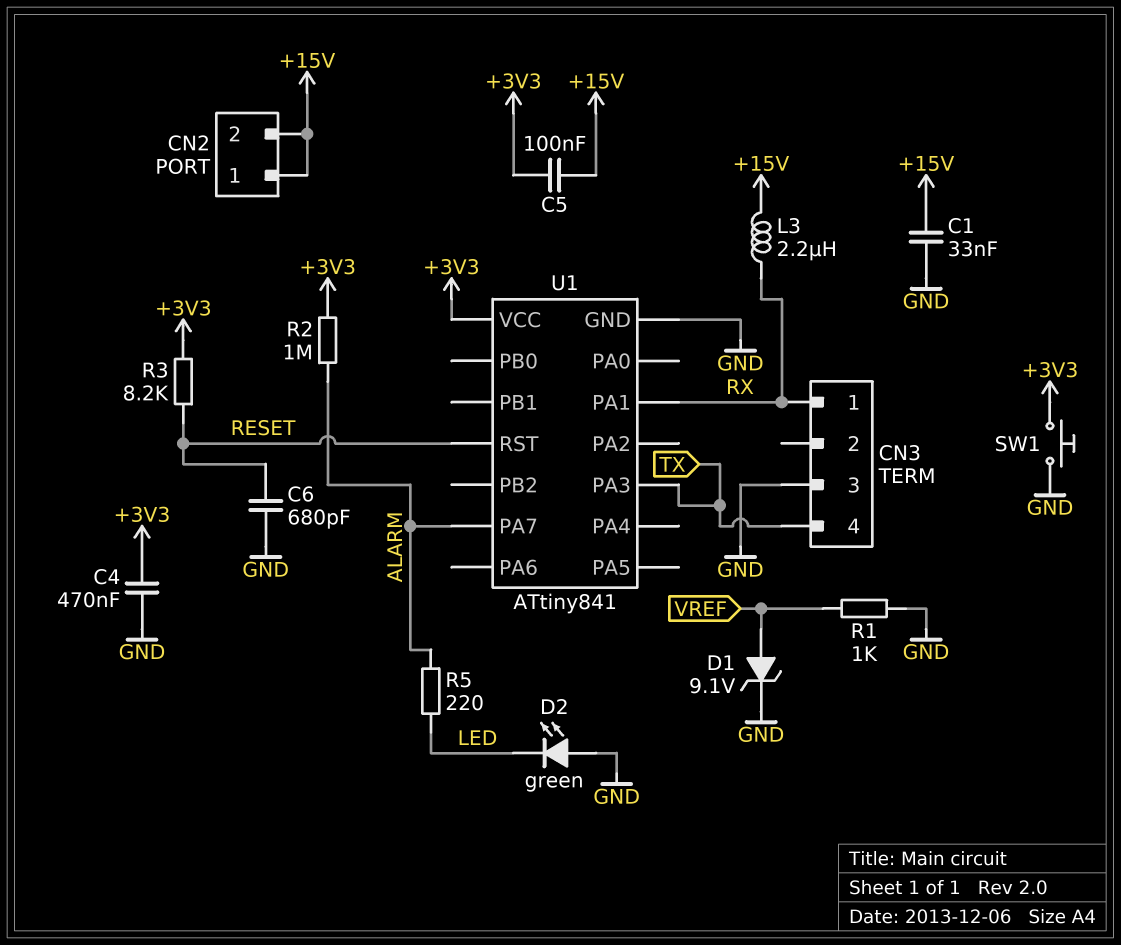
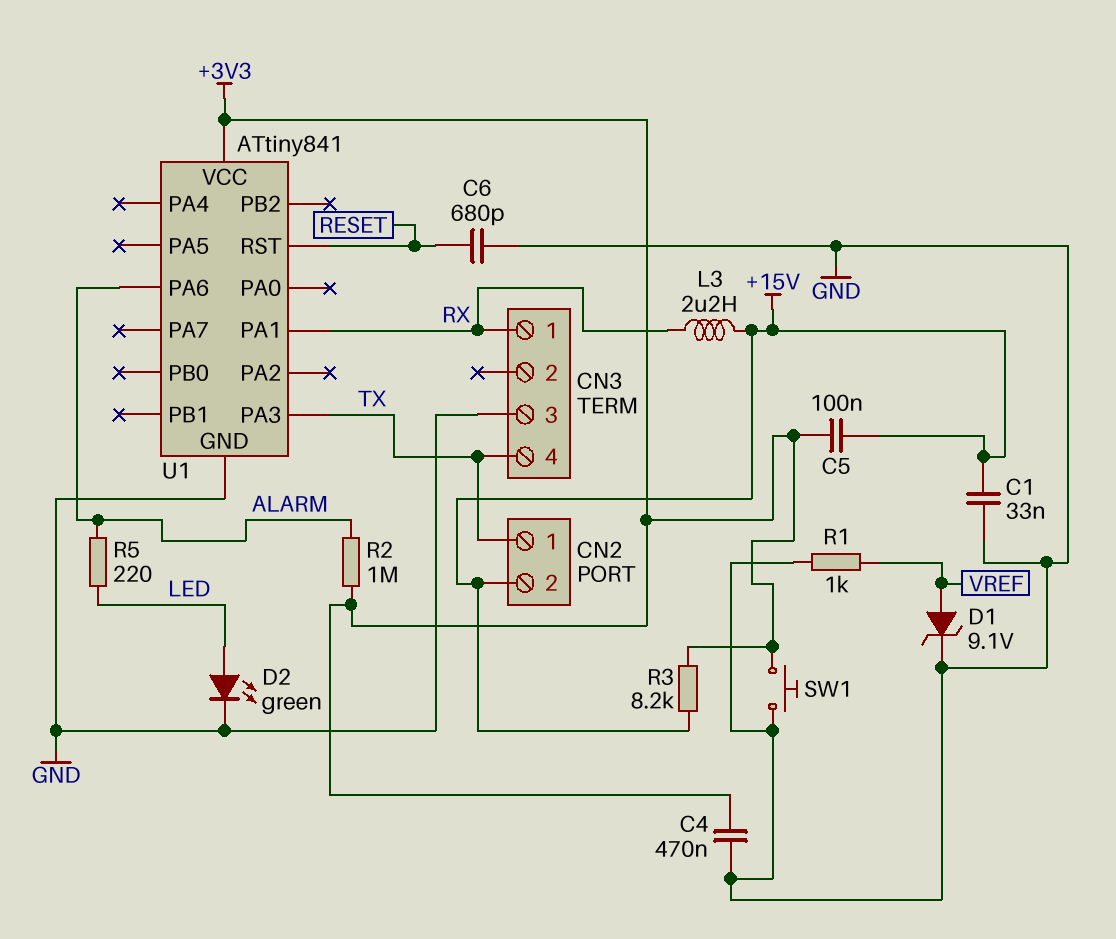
CN2 pin 1: +15V -> TX
D2: LED green (A GND, K LED) -> LED green (A LED, K GND)
R3: 8.2k (+3V3, RESET) -> 8.2k (+3V3, +15V)
U1 pin PA6: none -> ALARM
U1 pin PA7: ALARM -> none

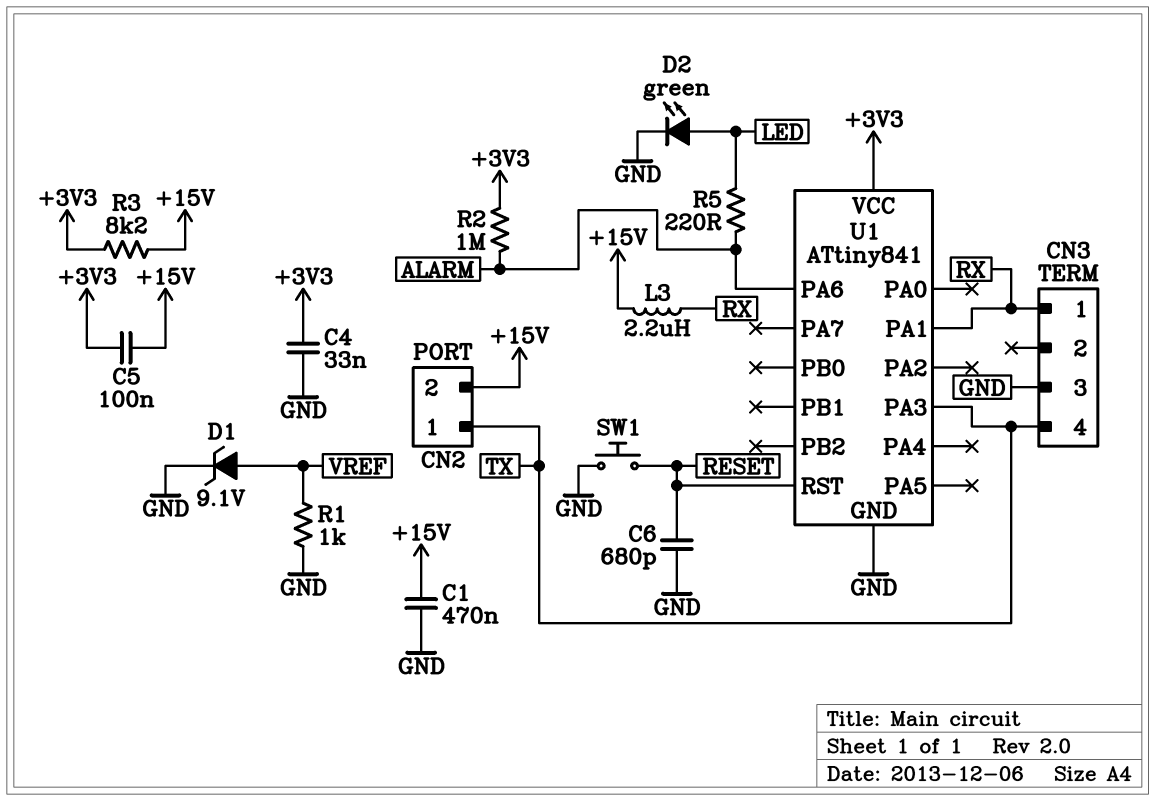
C1: 33nF (+15V, GND) -> 470nF (+15V, GND)
C4: 470nF (+3V3, GND) -> 33nF (+3V3, GND)
SW1: button (+3V3, GND) -> button (GND, RESET)

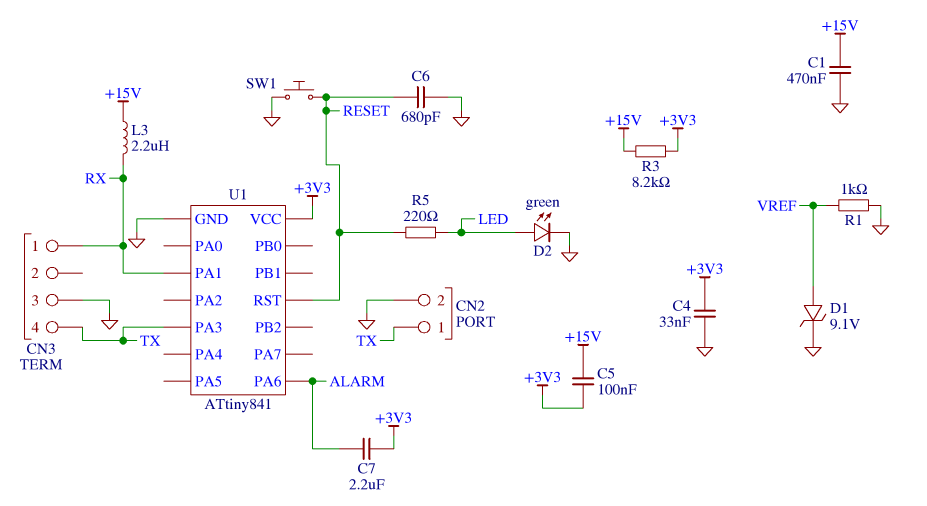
C7: none -> 2.2uF (+3V3, ALARM)
CN2 pin 2: +15V -> GND
R2: 1M (+3V3, ALARM) -> none
R5: 220 (ALARM, LED) -> 220 (LED, RESET)

